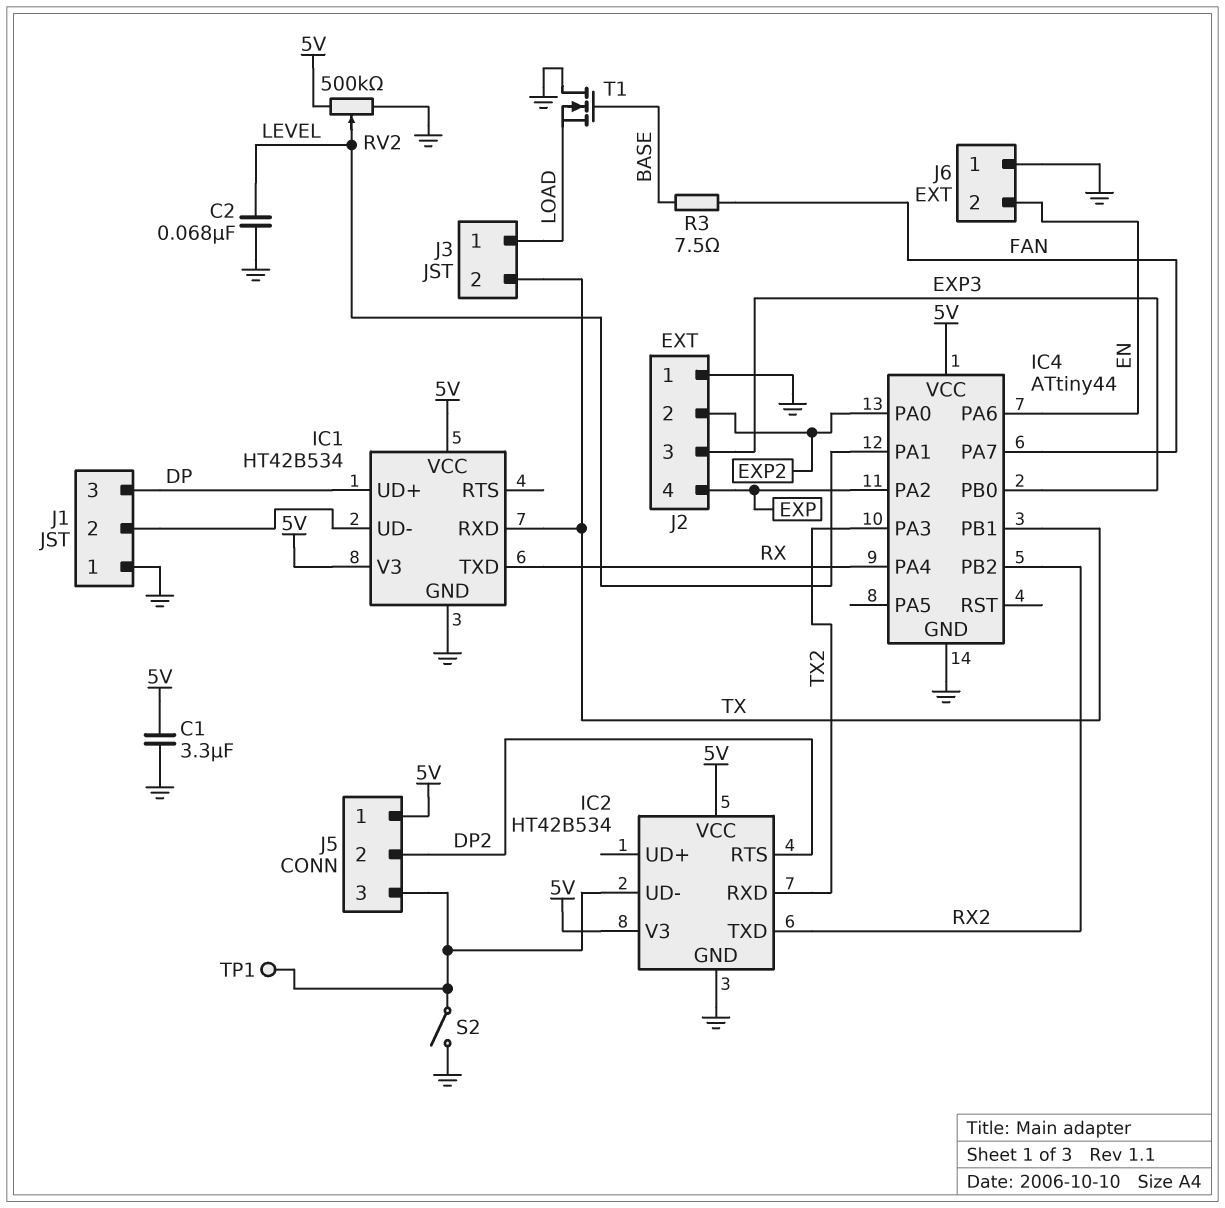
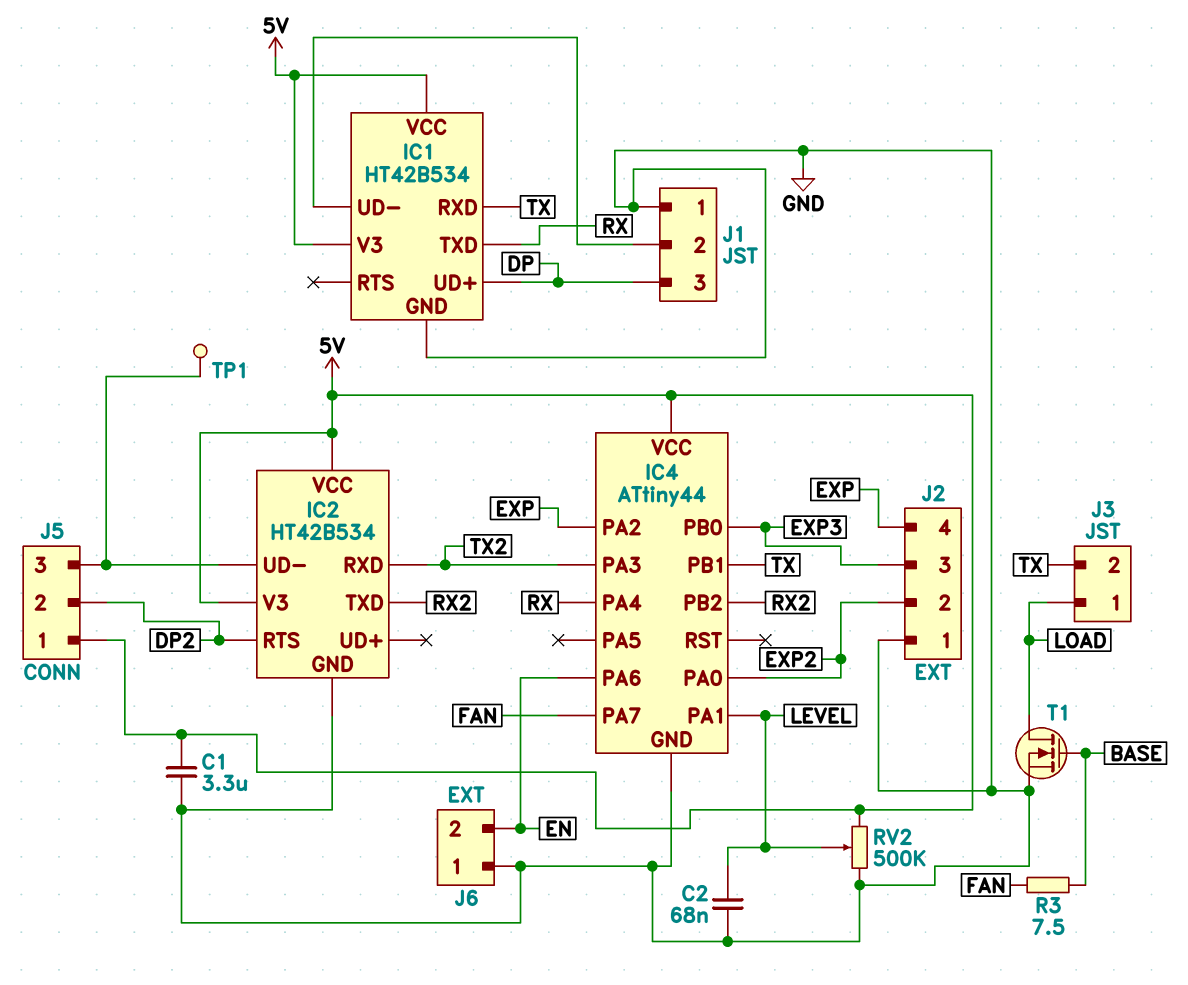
S2: switch (GND, IC2/UD-) -> none
T1: NMOS (G BASE, D GND, S LOAD) -> NMOS (G BASE, D LOAD, S GND)

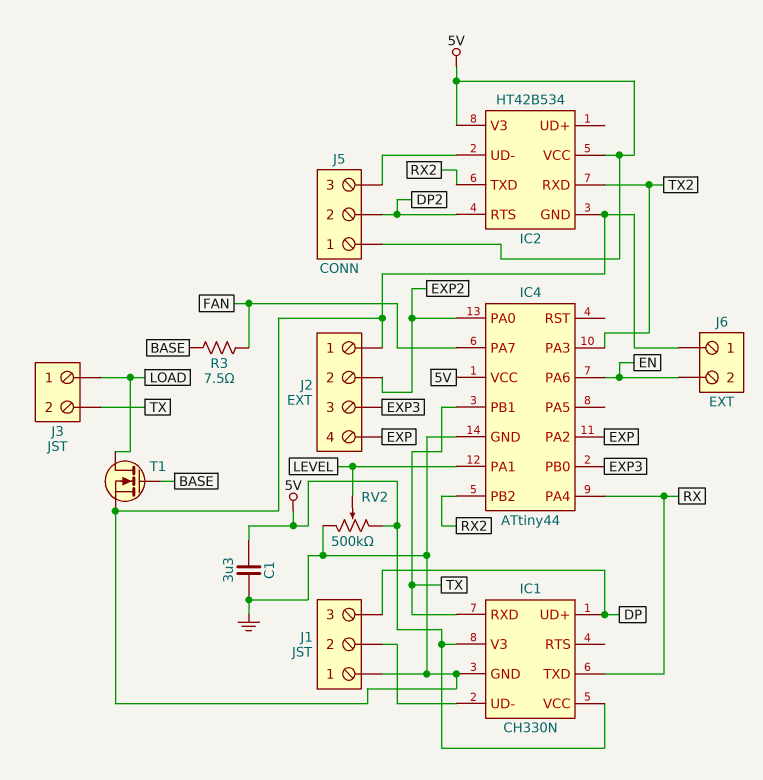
C2: 68nF (GND, LEVEL) -> none
IC1: HT42B534 -> CH330N
TP1: test point (IC2/UD-) -> none

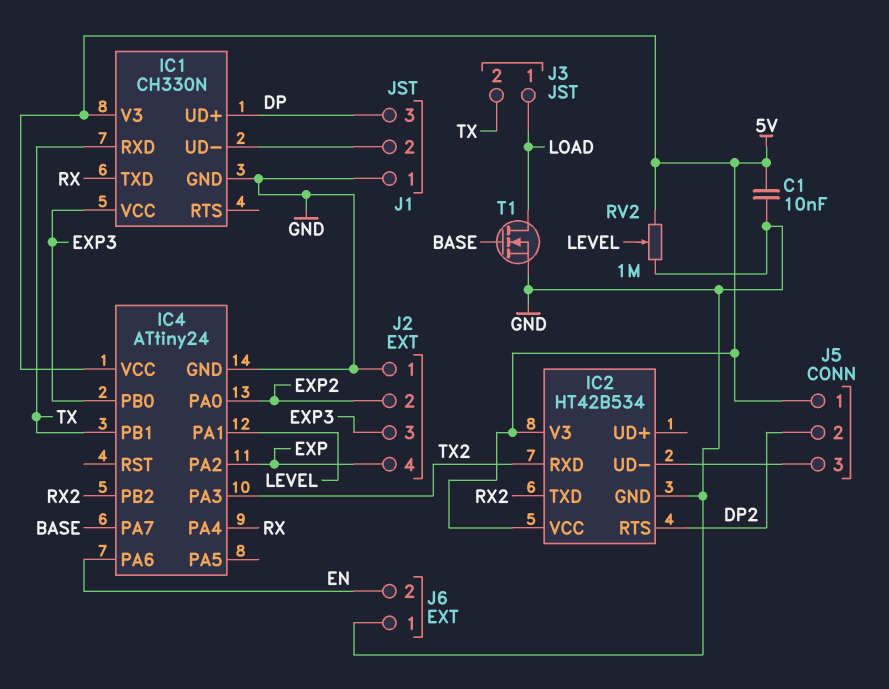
C1: 3.3uF (5V, GND) -> 10nF (5V, GND)
IC1 pin VCC: 5V -> EXP3
IC4: ATtiny44 -> ATtiny24
IC4 pin PA7: FAN -> BASE
R3: 7.5 (BASE, FAN) -> none
RV2: 500k (5V, GND, wiper LEVEL) -> 1M (5V, GND, wiper LEVEL)

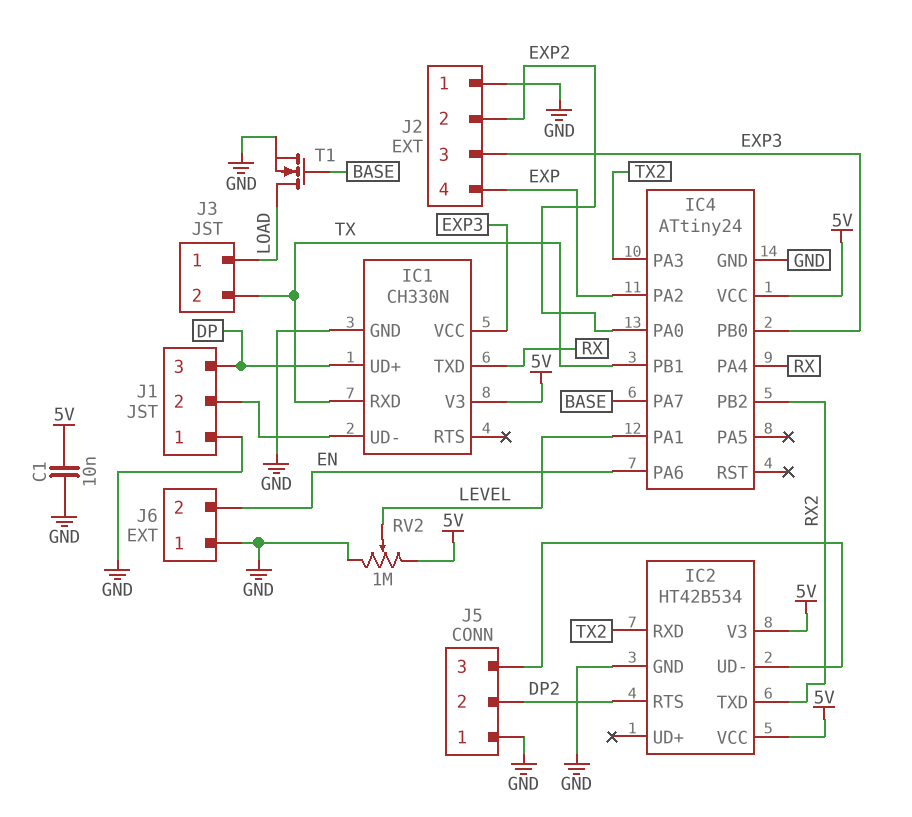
J5 pin 1: 5V -> GND

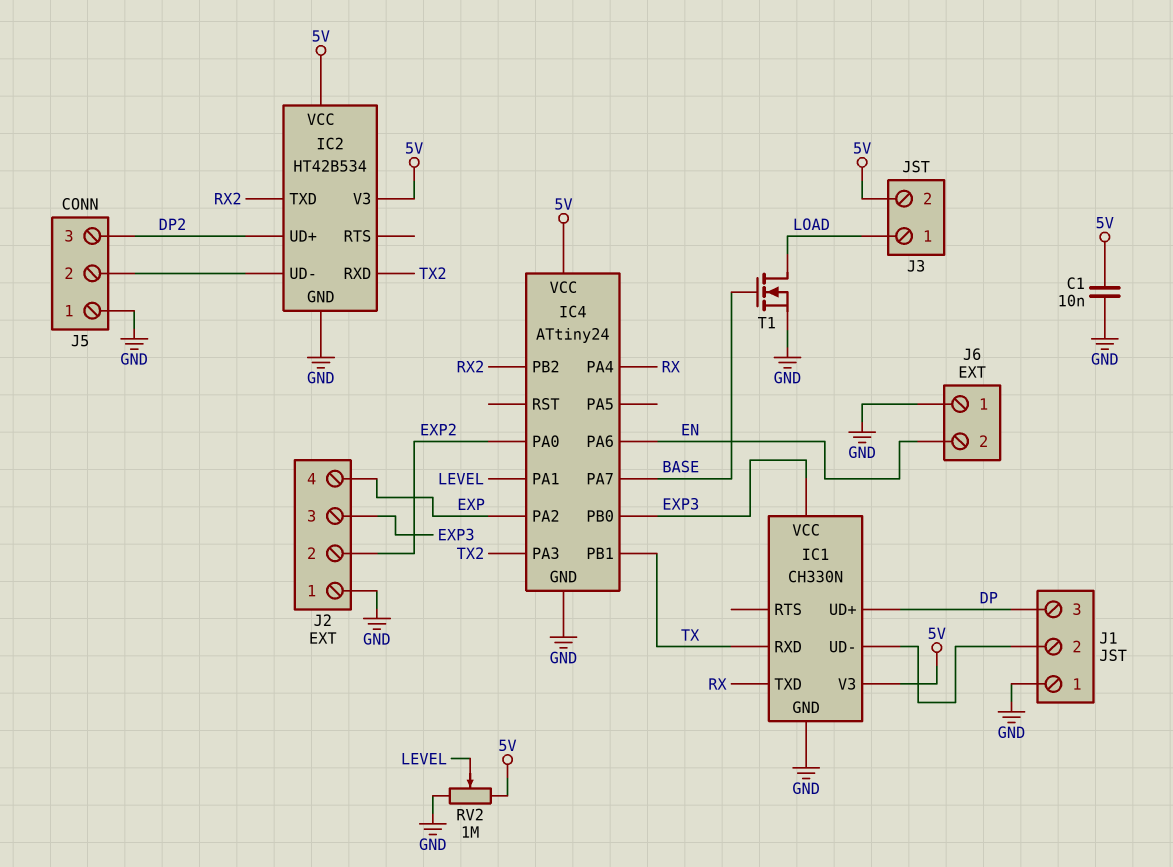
IC2 pin RTS: DP2 -> none
IC2 pin UD+: none -> DP2
J3 pin 2: TX -> 5V
J5 pin 2: DP2 -> IC2/UD-
J5 pin 3: IC2/UD- -> DP2

